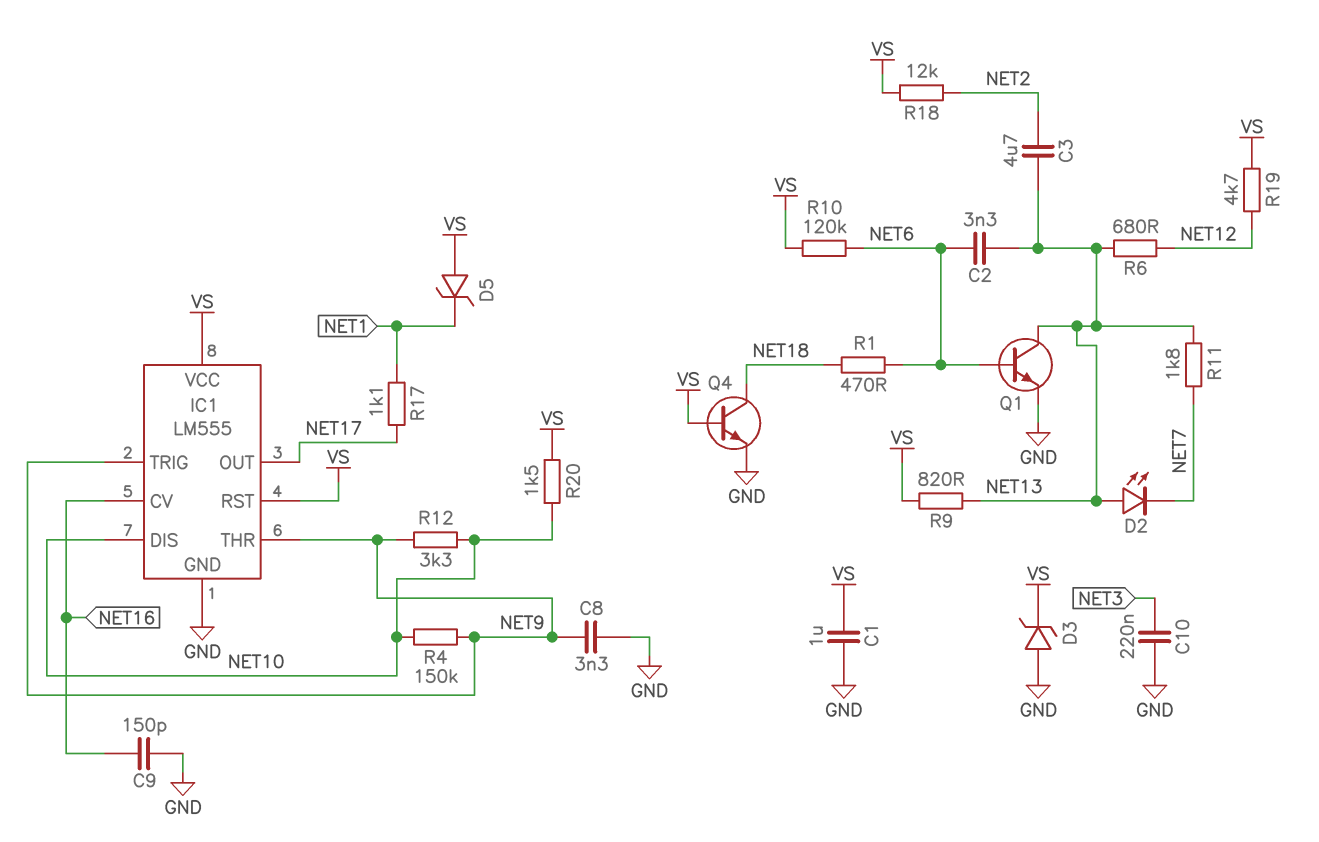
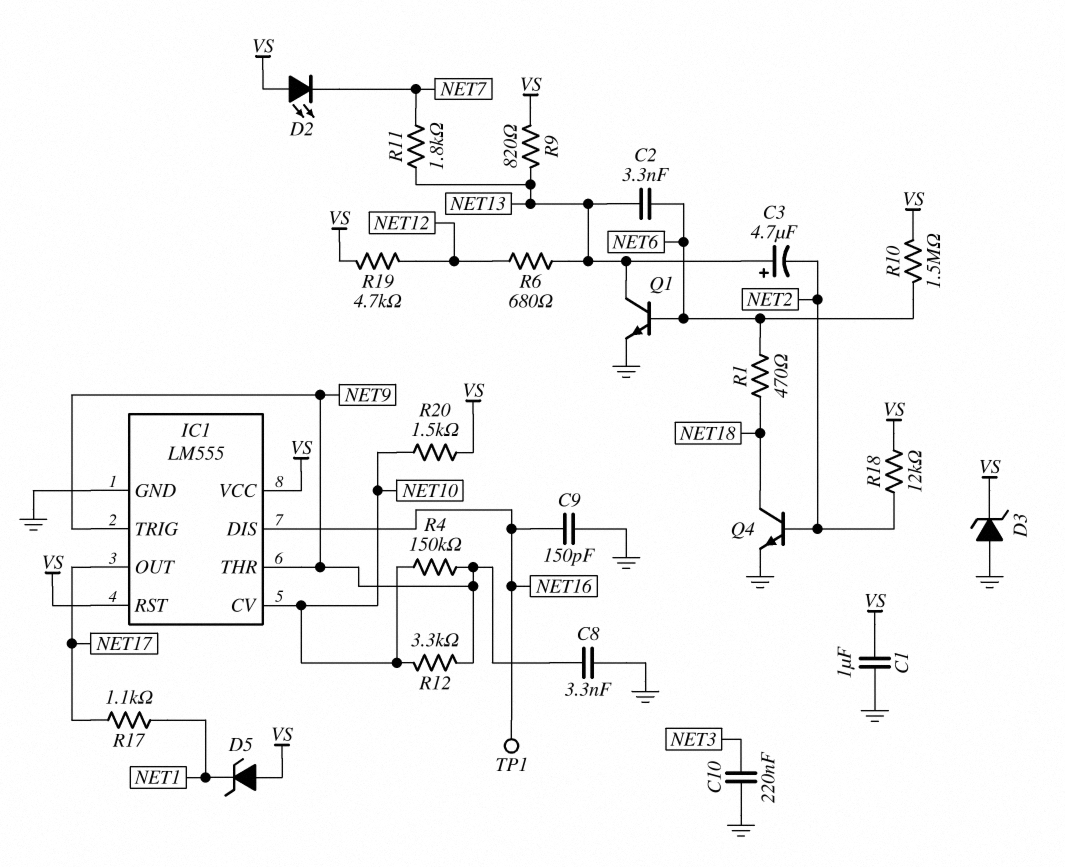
C3: 4.7uF (NET2, NET13) -> 4.7uF (plus NET13, minus NET2)
D2: LED (A NET13, K NET7) -> LED (A VS, K NET7)
IC1 pin CV: NET16 -> NET10
IC1 pin DIS: NET10 -> NET16
Q4: NPN (B VS, C NET18, E GND) -> NPN (B NET2, C NET18, E GND)
R10: 120k (NET6, VS) -> 1.5M (NET6, VS)
TP1: none -> test point (NET16)

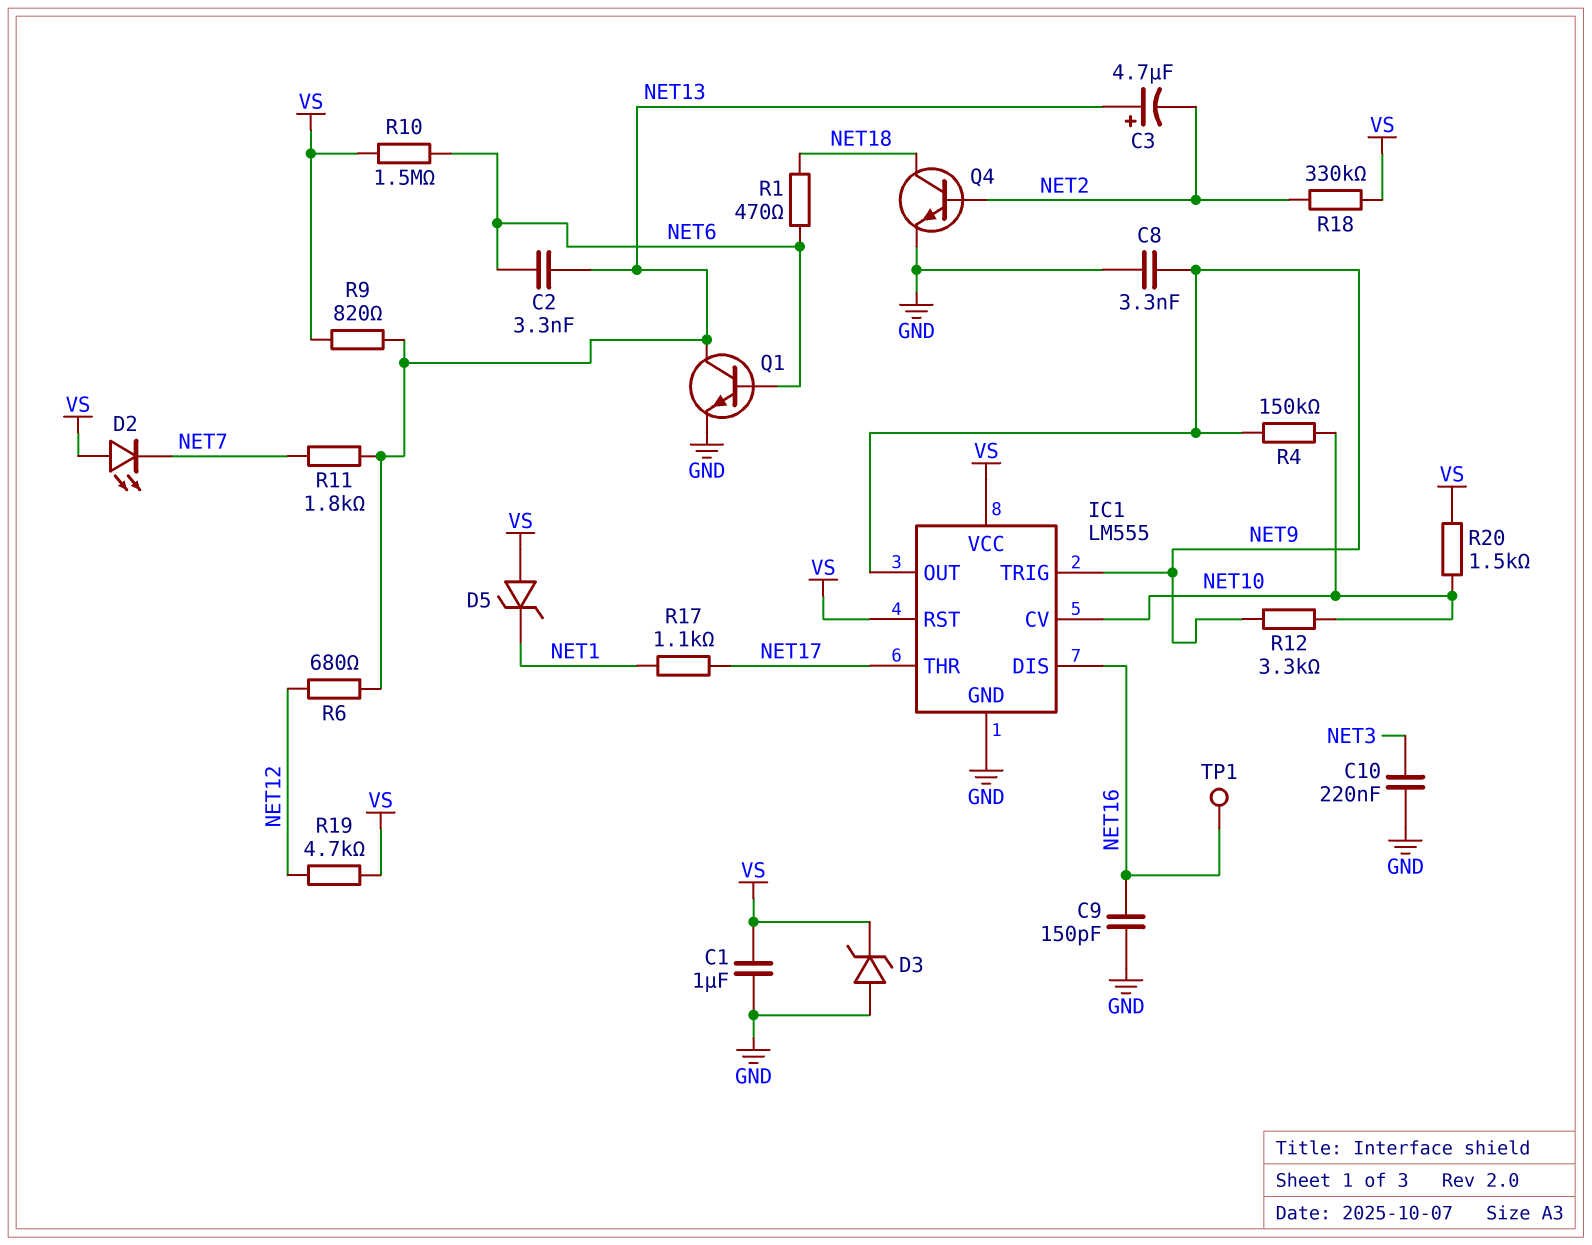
IC1 pin OUT: NET17 -> NET9
IC1 pin THR: NET9 -> NET17
R18: 12k (NET2, VS) -> 330k (NET2, VS)

